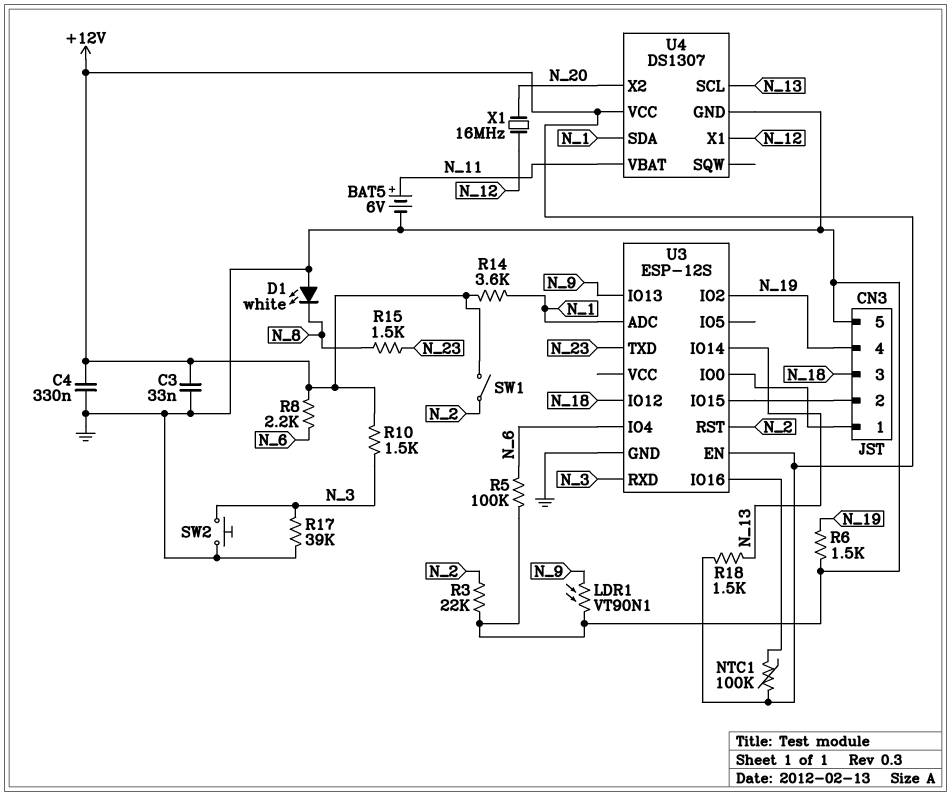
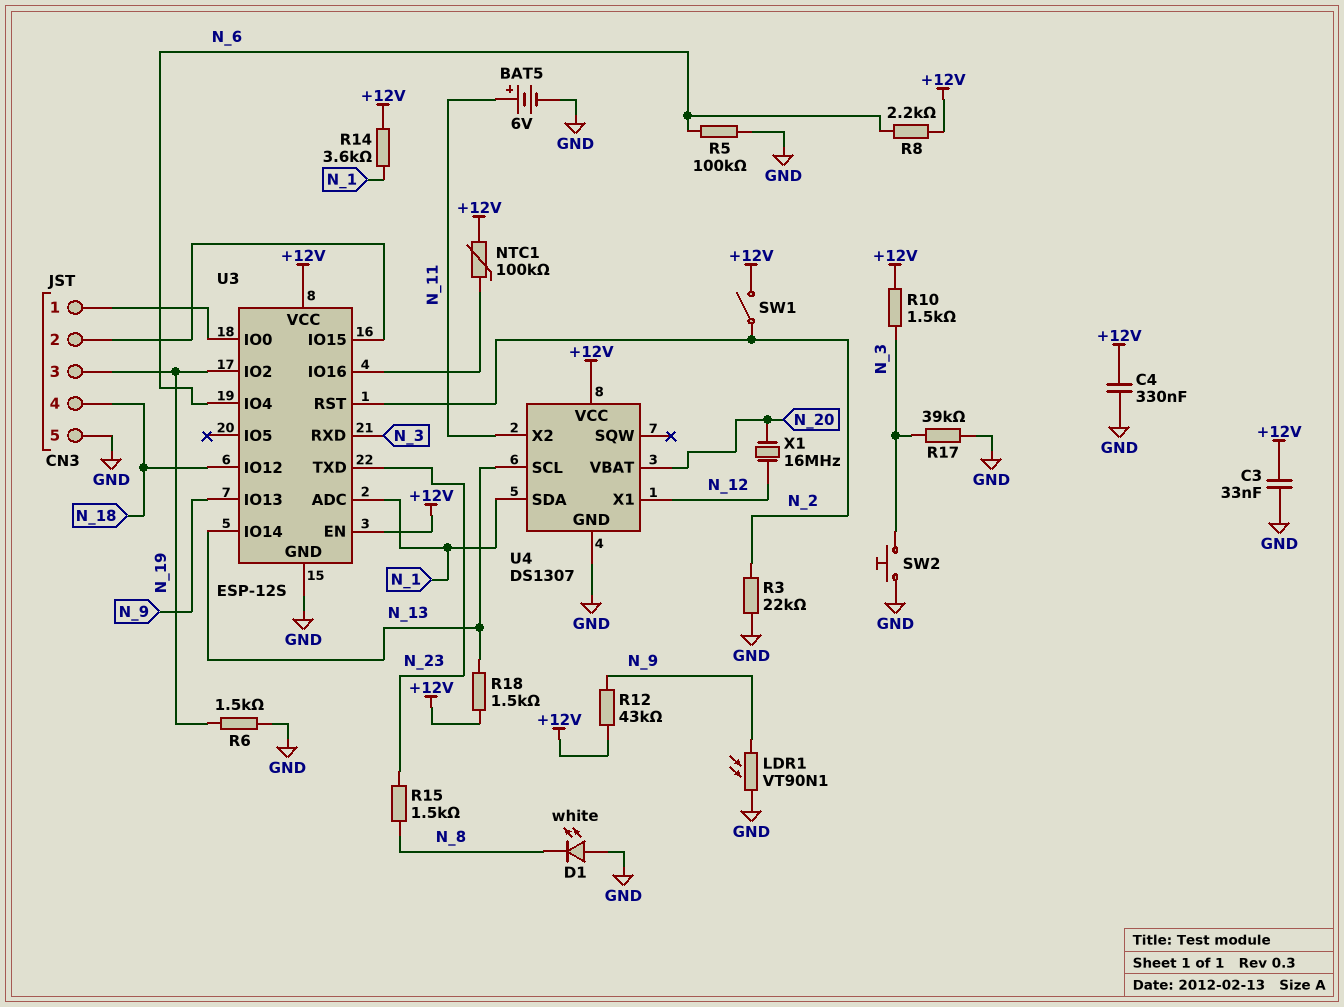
CN3 pin 3: N_18 -> N_19
CN3 pin 4: N_19 -> N_18
R12: none -> 43k (+12V, N_9)
U3 pin VCC: none -> +12V
U4 pin VBAT: N_11 -> N_20
U4 pin X2: N_20 -> N_11

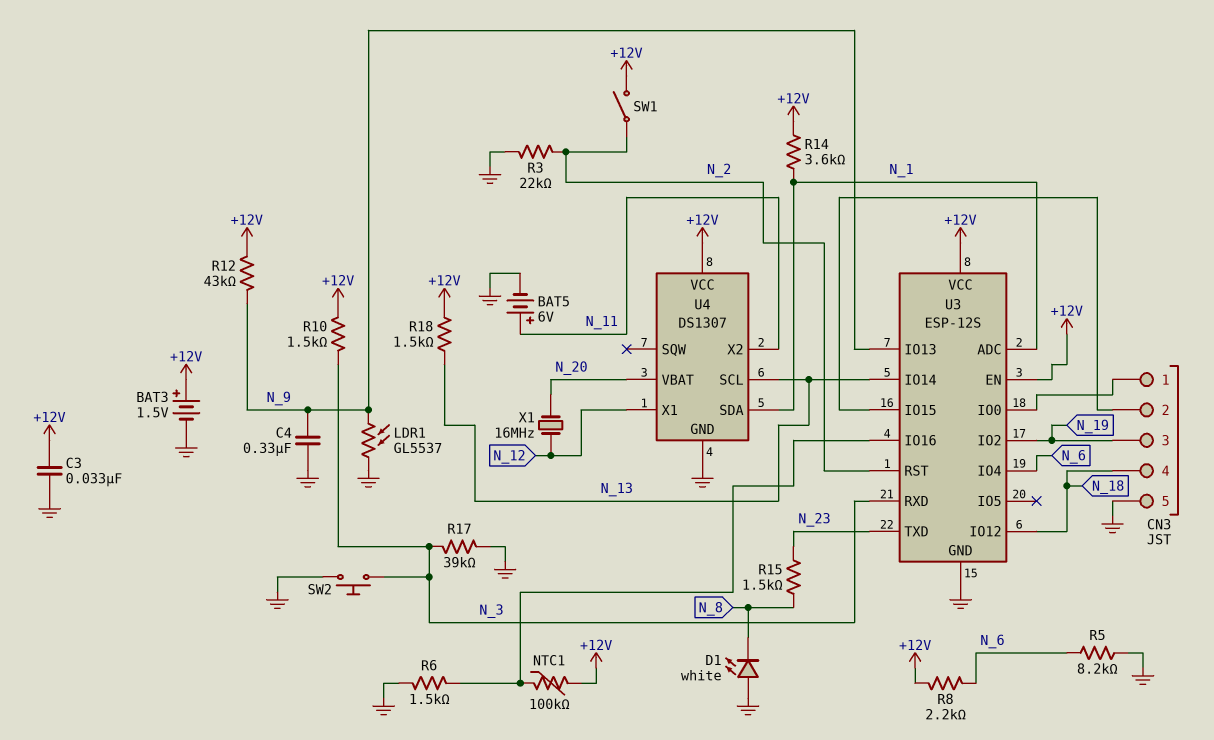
BAT3: none -> 1.5V (plus +12V, minus GND)
C4: 330nF (+12V, GND) -> 330nF (GND, N_9)
LDR1: VT90N1 (GND, N_9) -> GL5537 (GND, N_9)
R5: 100k (GND, N_6) -> 8.2k (GND, N_6)
R6: 1.5k (GND, N_19) -> 1.5k (GND, U3/IO16)

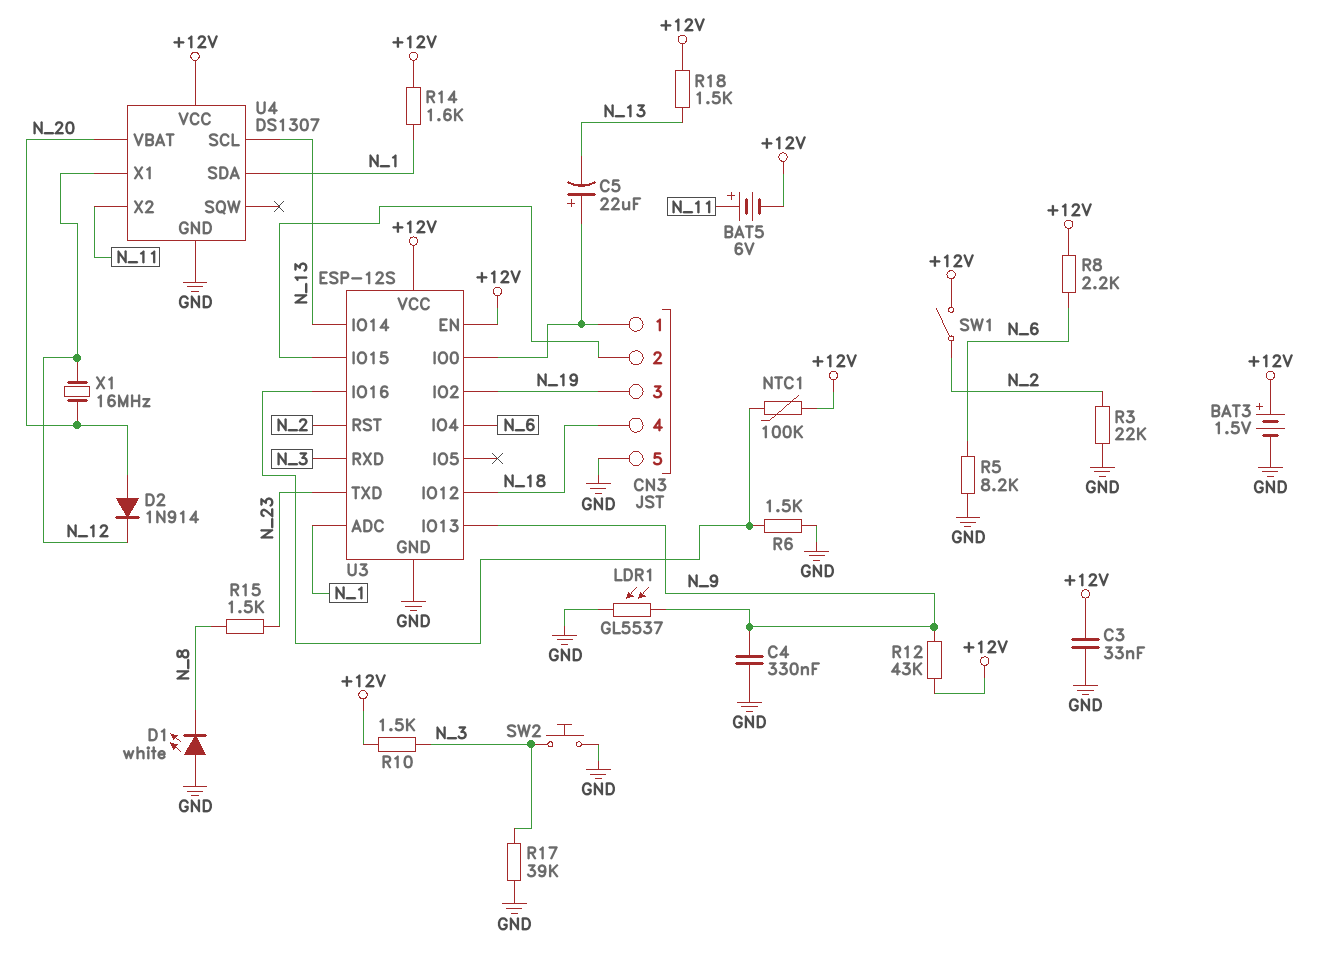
BAT5: 6V (plus N_11, minus GND) -> 6V (plus N_11, minus +12V)
C5: none -> 22uF (plus CN3/1, minus N_13)
D2: none -> diode 1N914 (A N_20, K N_12)
R14: 3.6k (+12V, N_1) -> 1.6k (+12V, N_1)

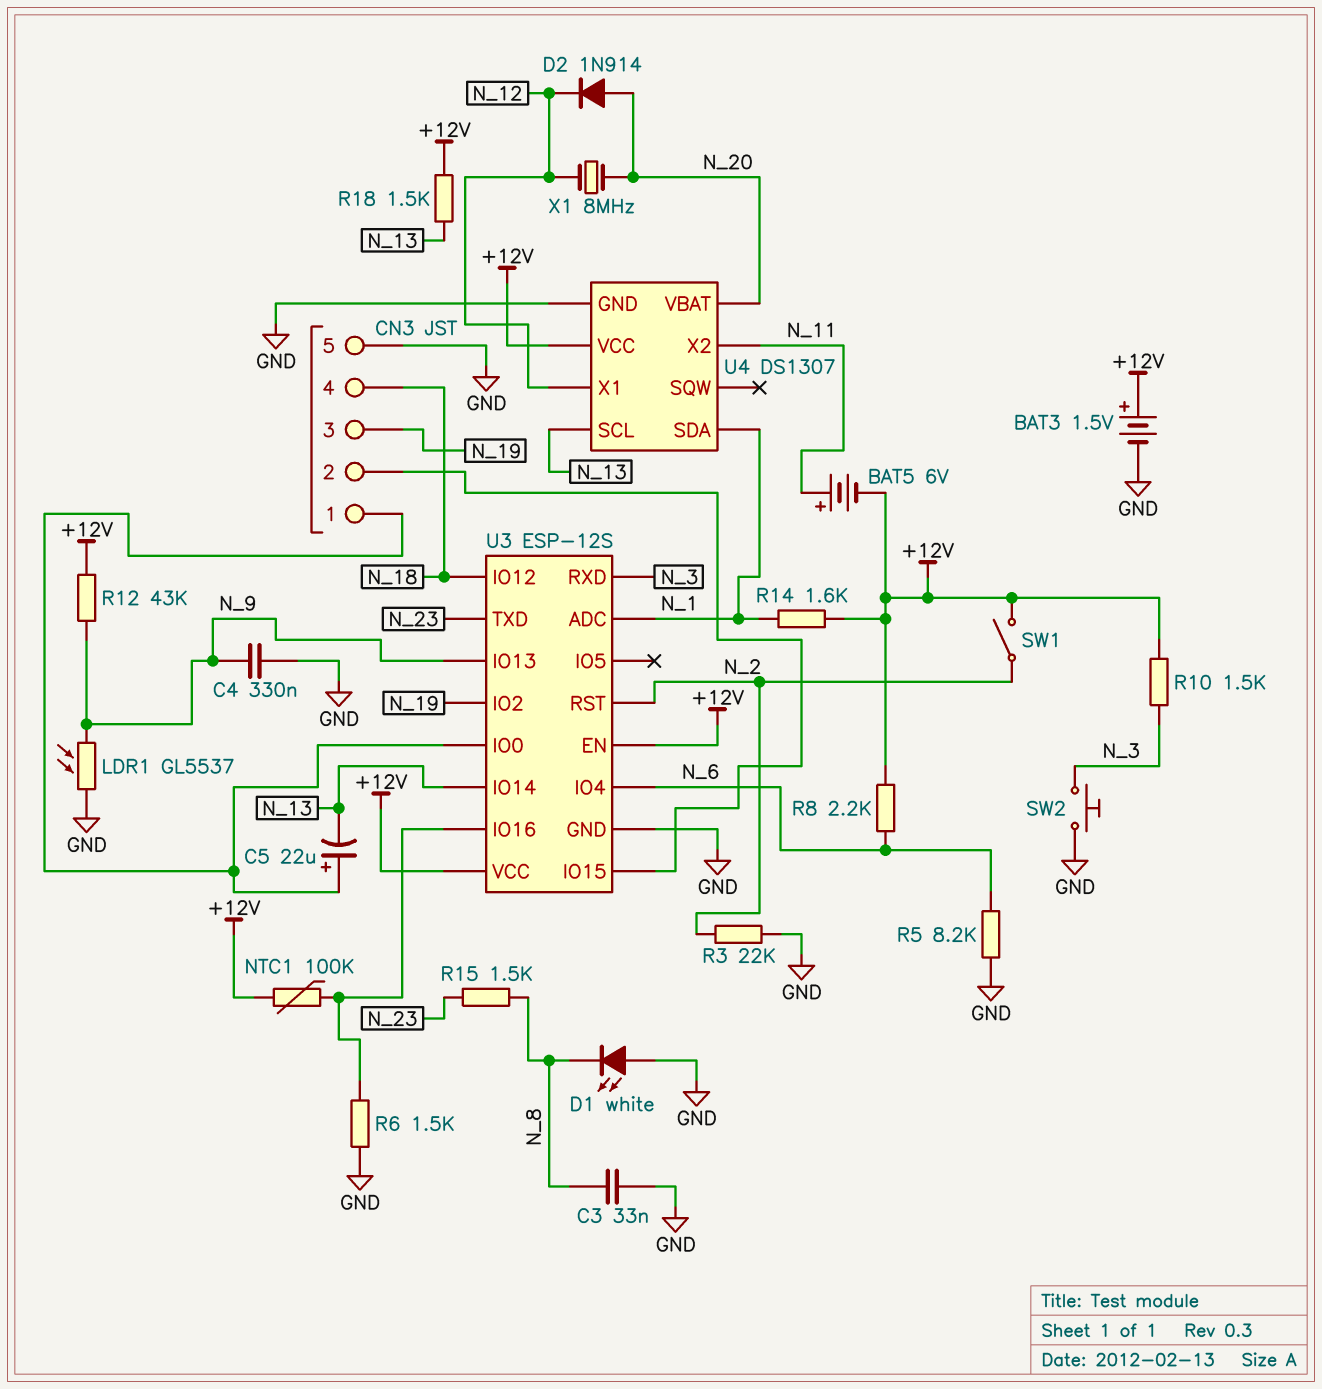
C3: 33nF (+12V, GND) -> 33nF (GND, N_8)
R17: 39k (GND, N_3) -> none
X1: 16MHz (N_12, N_20) -> 8MHz (N_12, N_20)

